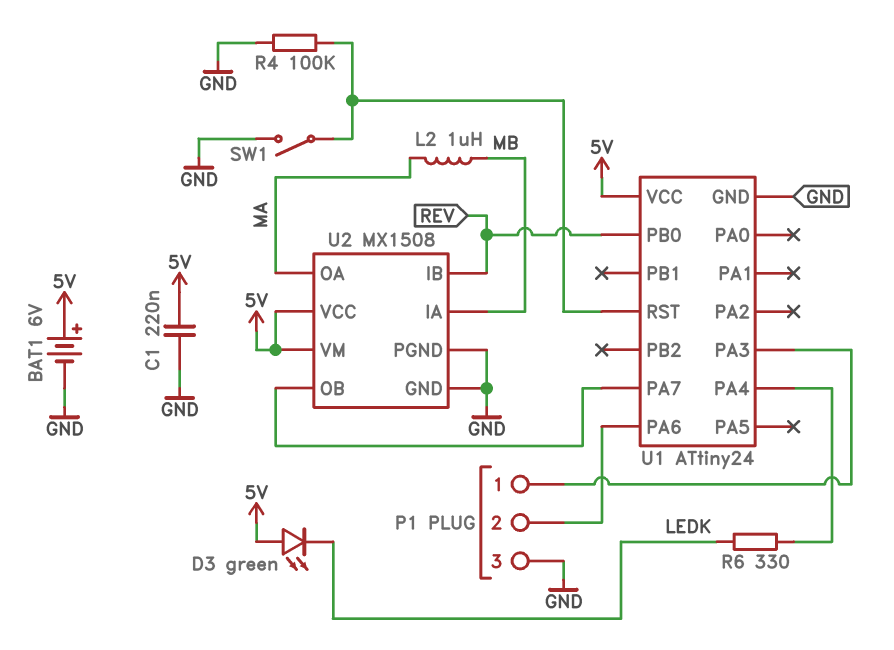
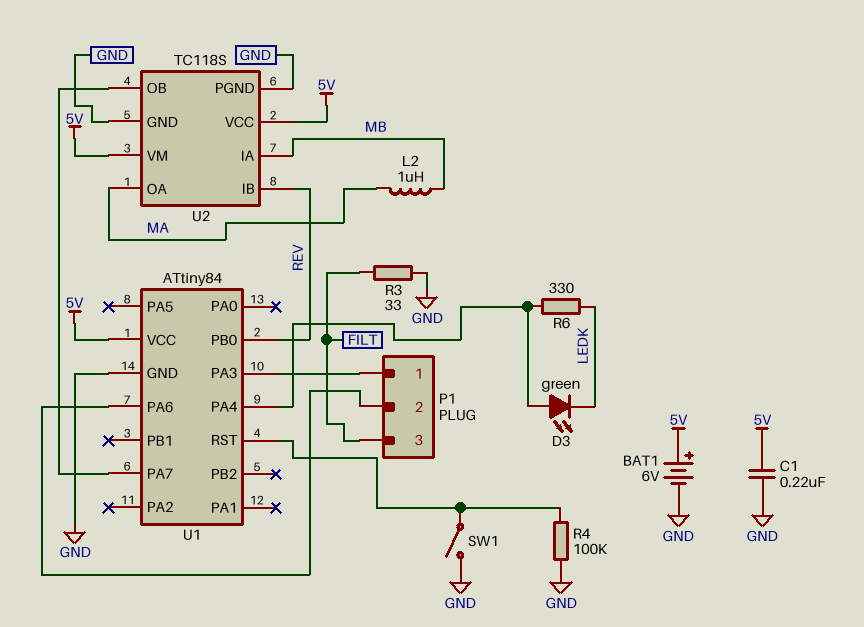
D3: LED green (A 5V, K LEDK) -> LED green (A U1/PA4, K LEDK)
P1 pin 3: GND -> FILT
R3: none -> 33 (FILT, GND)
U1: ATtiny24 -> ATtiny84
U2: MX1508 -> TC118S

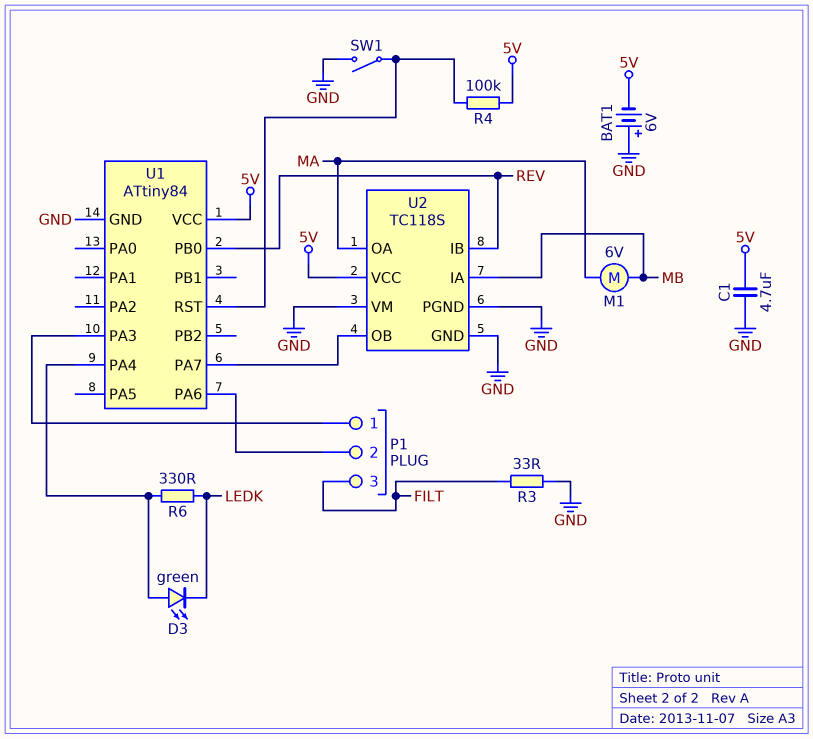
BAT1: 6V (plus 5V, minus GND) -> 6V (plus GND, minus 5V)
C1: 220nF (5V, GND) -> 4.7uF (5V, GND)
L2: 1uH (MA, MB) -> none
M1: none -> motor 6V (MA, MB)
R4: 100k (GND, U1/RST) -> 100k (5V, U1/RST)
U2 pin VM: 5V -> GND

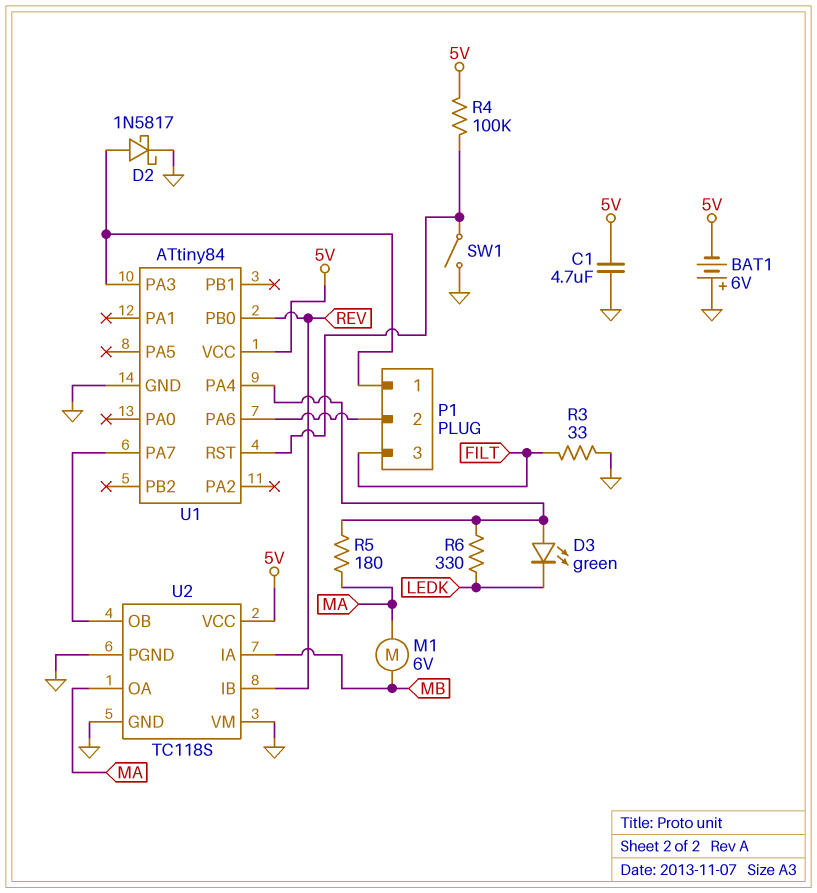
D2: none -> schottky 1N5817 (A P1/1, K GND)
R5: none -> 180 (MA, U1/PA4)

